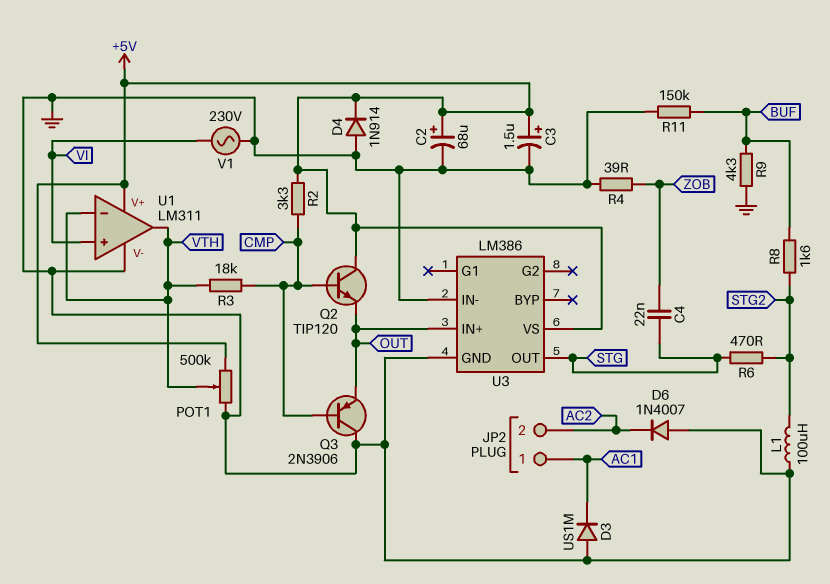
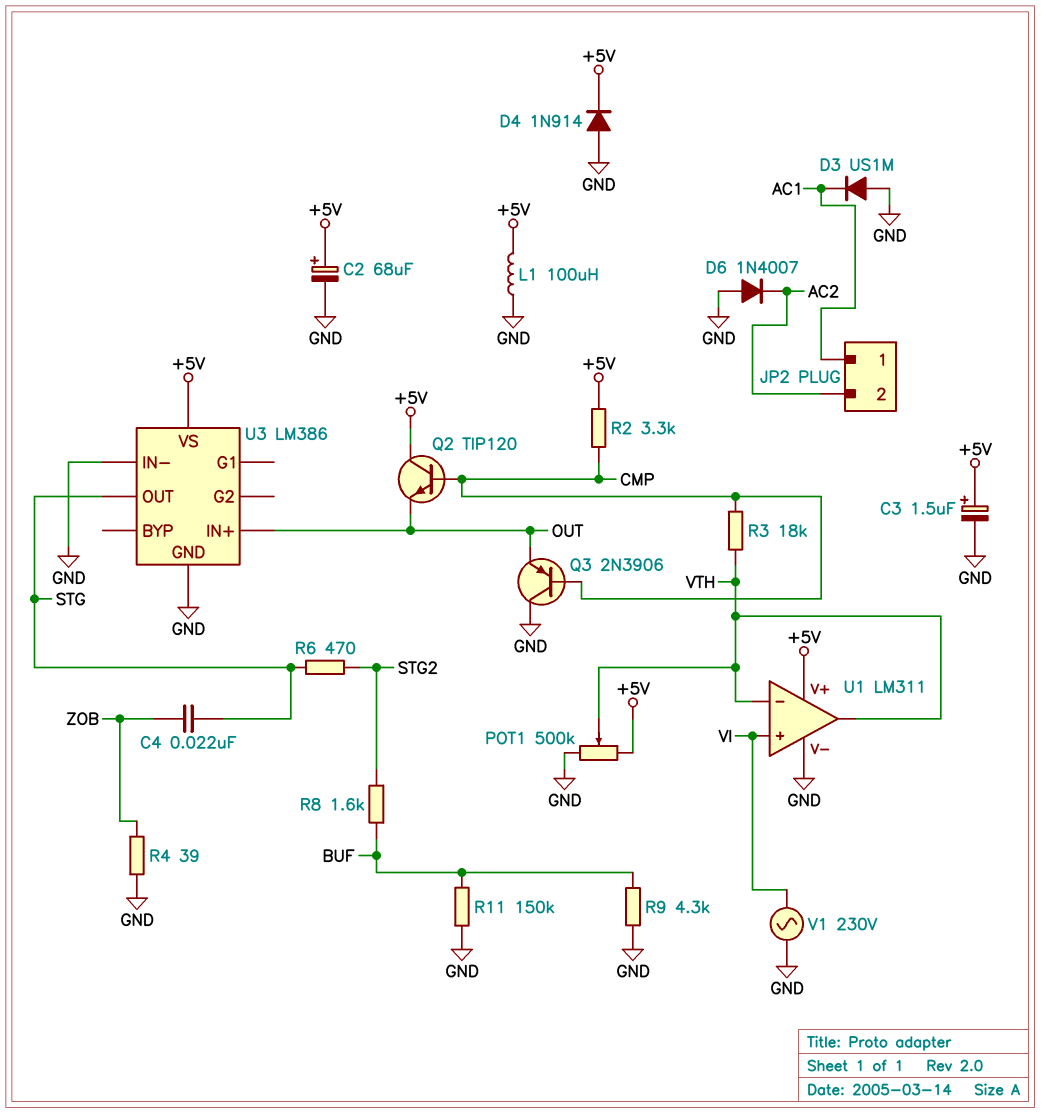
L1: 100uH (GND, STG2) -> 100uH (+5V, GND)

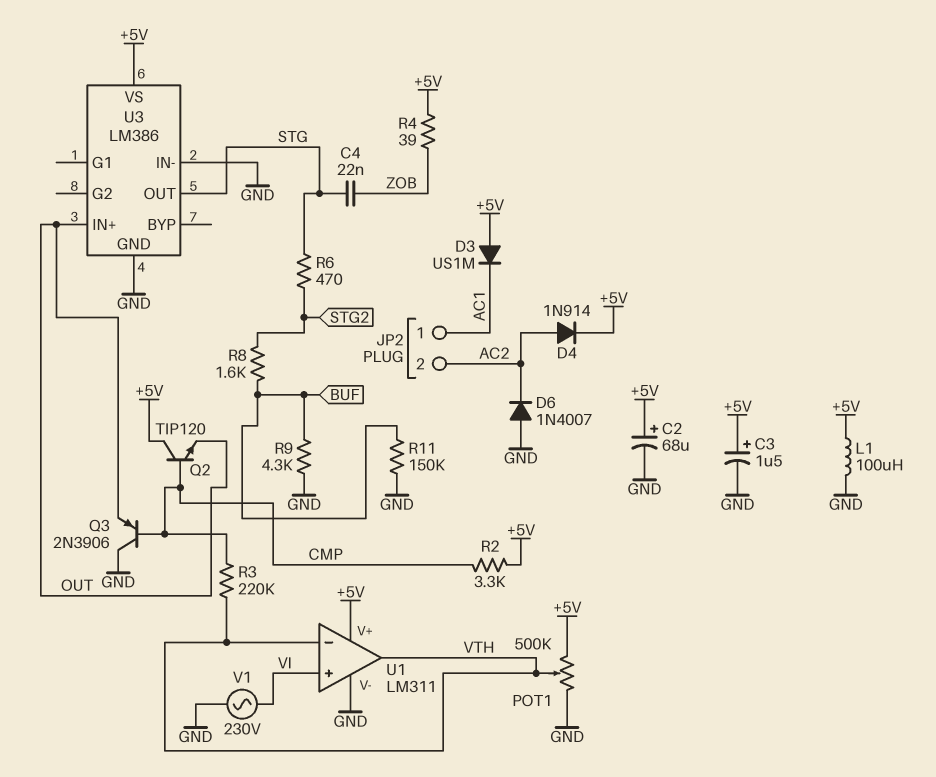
D3: diode US1M (A GND, K AC1) -> diode US1M (A +5V, K AC1)
D4: diode 1N914 (A GND, K +5V) -> diode 1N914 (A AC2, K +5V)
R3: 18k (CMP, VTH) -> 220k (CMP, VTH)
R4: 39 (GND, ZOB) -> 39 (+5V, ZOB)

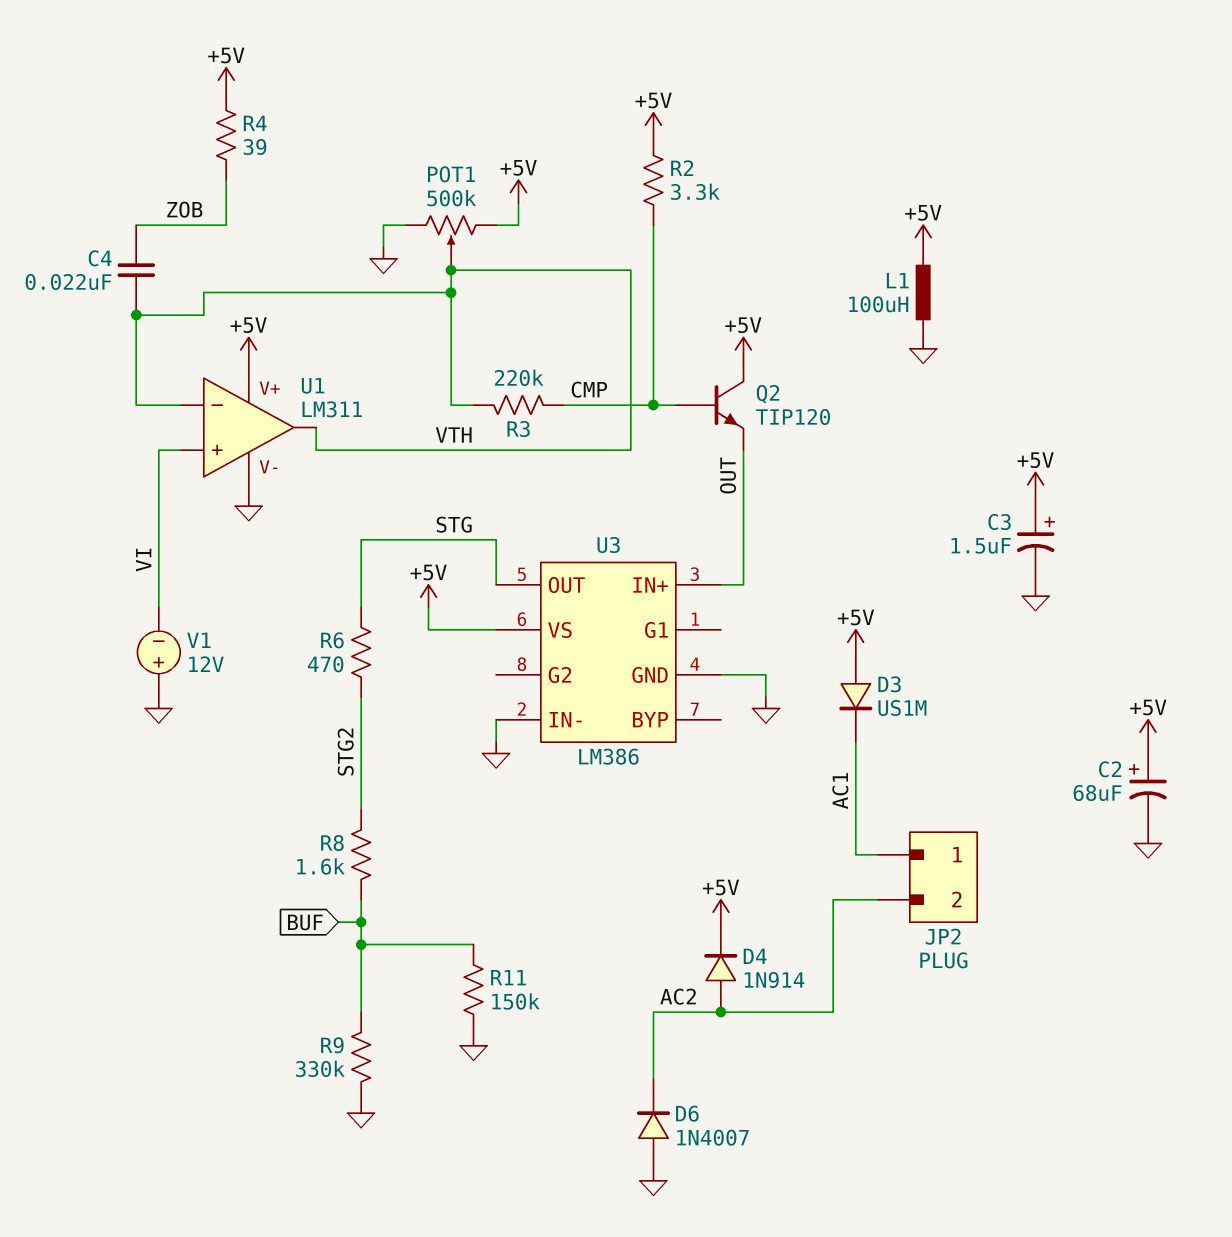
C4: 22nF (STG, ZOB) -> 22nF (VTH, ZOB)
Q3: PNP 2N3906 (B CMP, C GND, E OUT) -> none
R9: 4.3k (BUF, GND) -> 330k (BUF, GND)
V1: AC 230V (GND, VI) -> 12V (plus GND, minus VI)

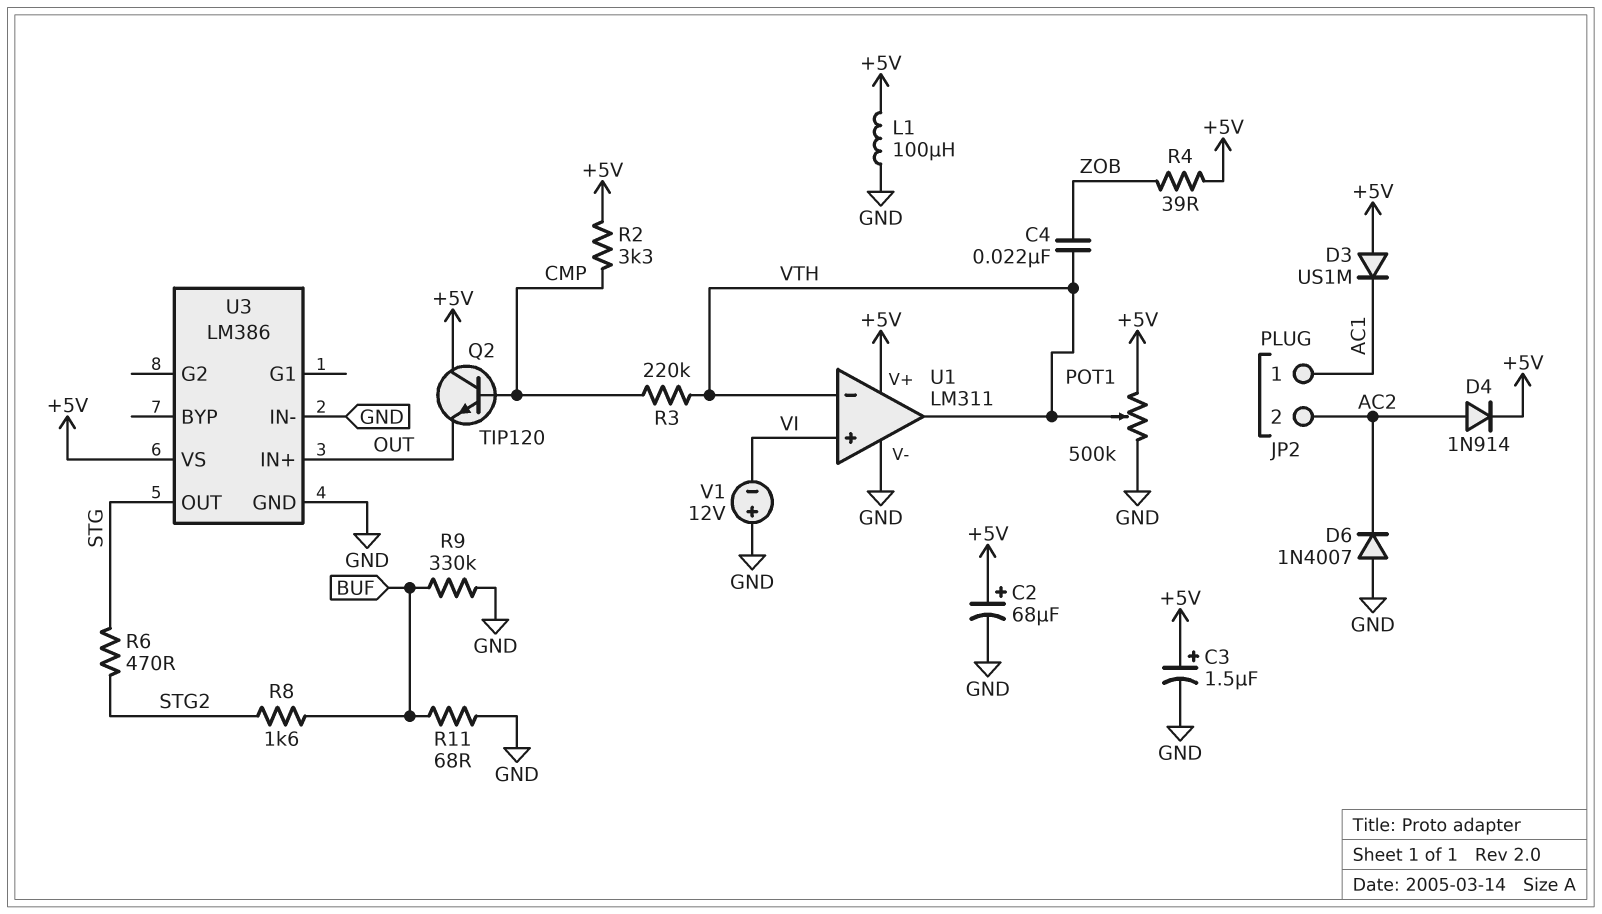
R11: 150k (BUF, GND) -> 68 (BUF, GND)

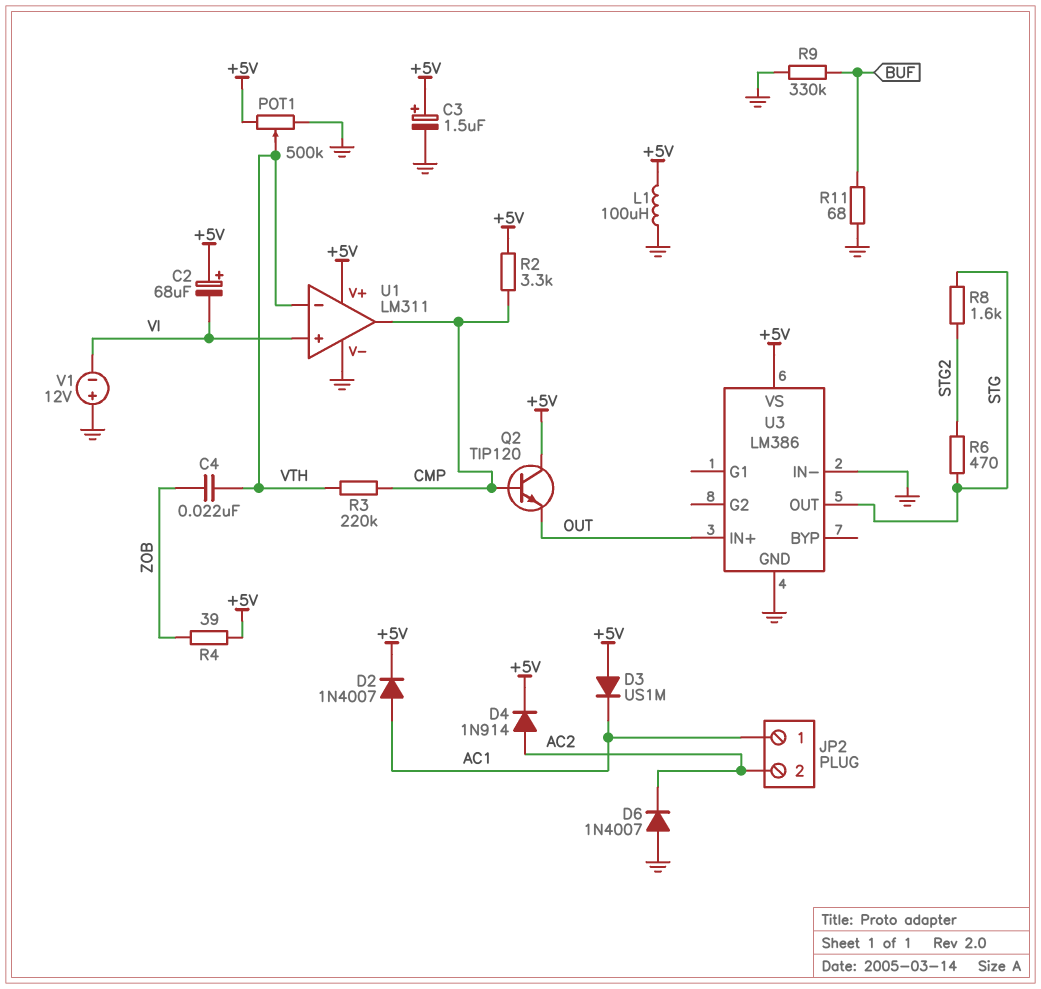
C2: 68uF (plus +5V, minus GND) -> 68uF (plus +5V, minus VI)
D2: none -> diode 1N4007 (A AC1, K +5V)
R8: 1.6k (BUF, STG2) -> 1.6k (STG, STG2)
U1 pin out: VTH -> CMP

